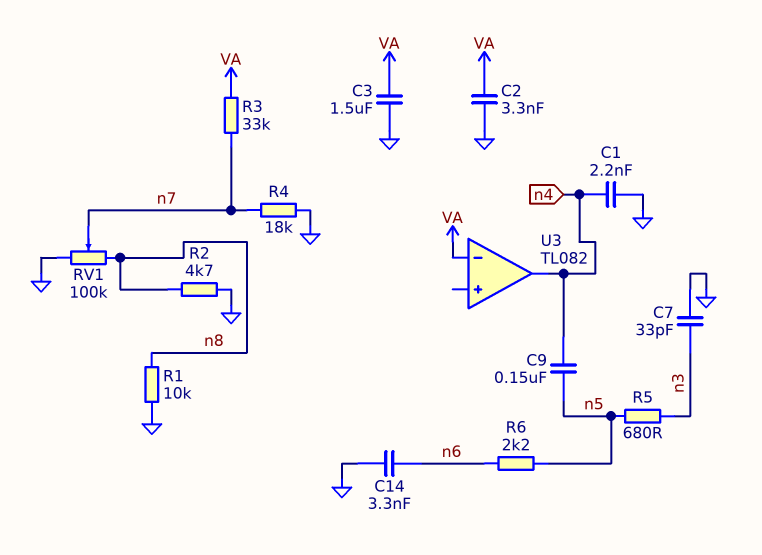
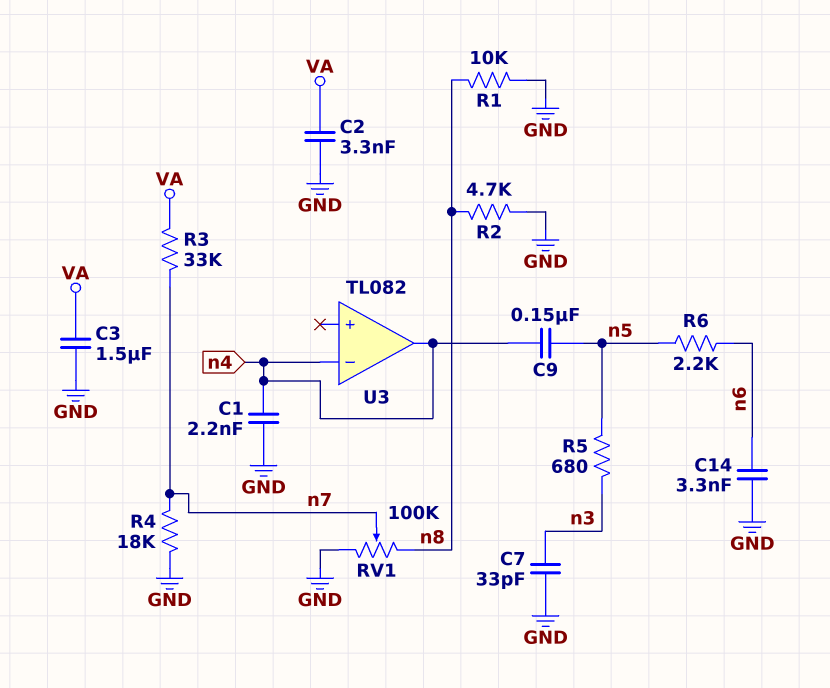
U3 pin in-: VA -> n4

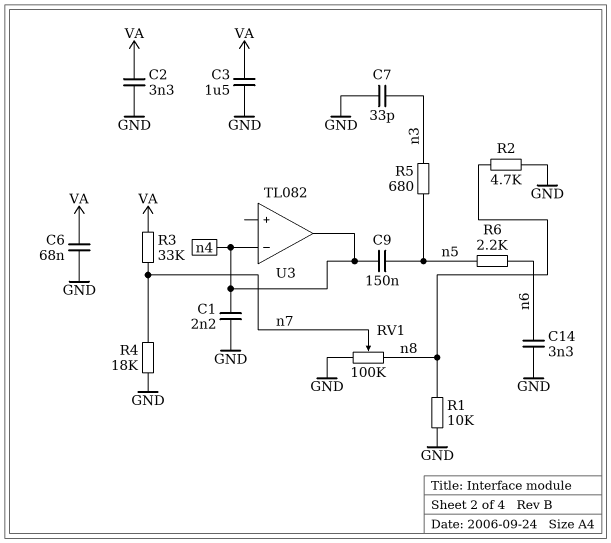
C6: none -> 68nF (GND, VA)

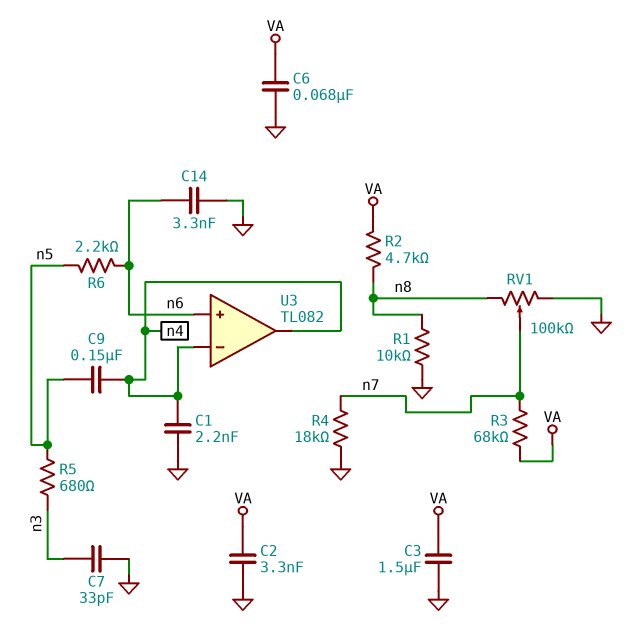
R2: 4.7k (GND, n8) -> 4.7k (VA, n8)
R3: 33k (VA, n7) -> 68k (VA, n7)
U3 pin in+: none -> n6

